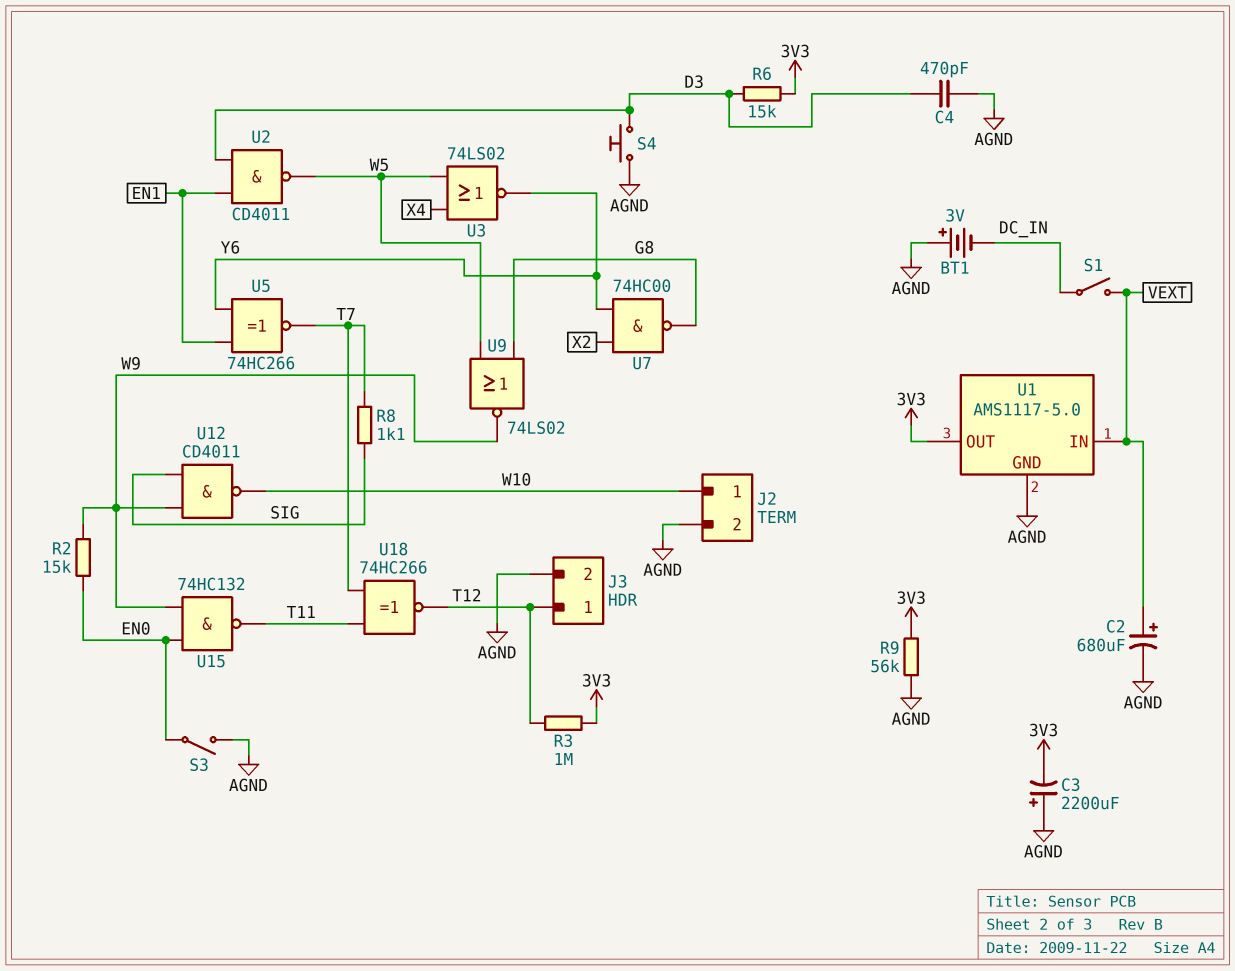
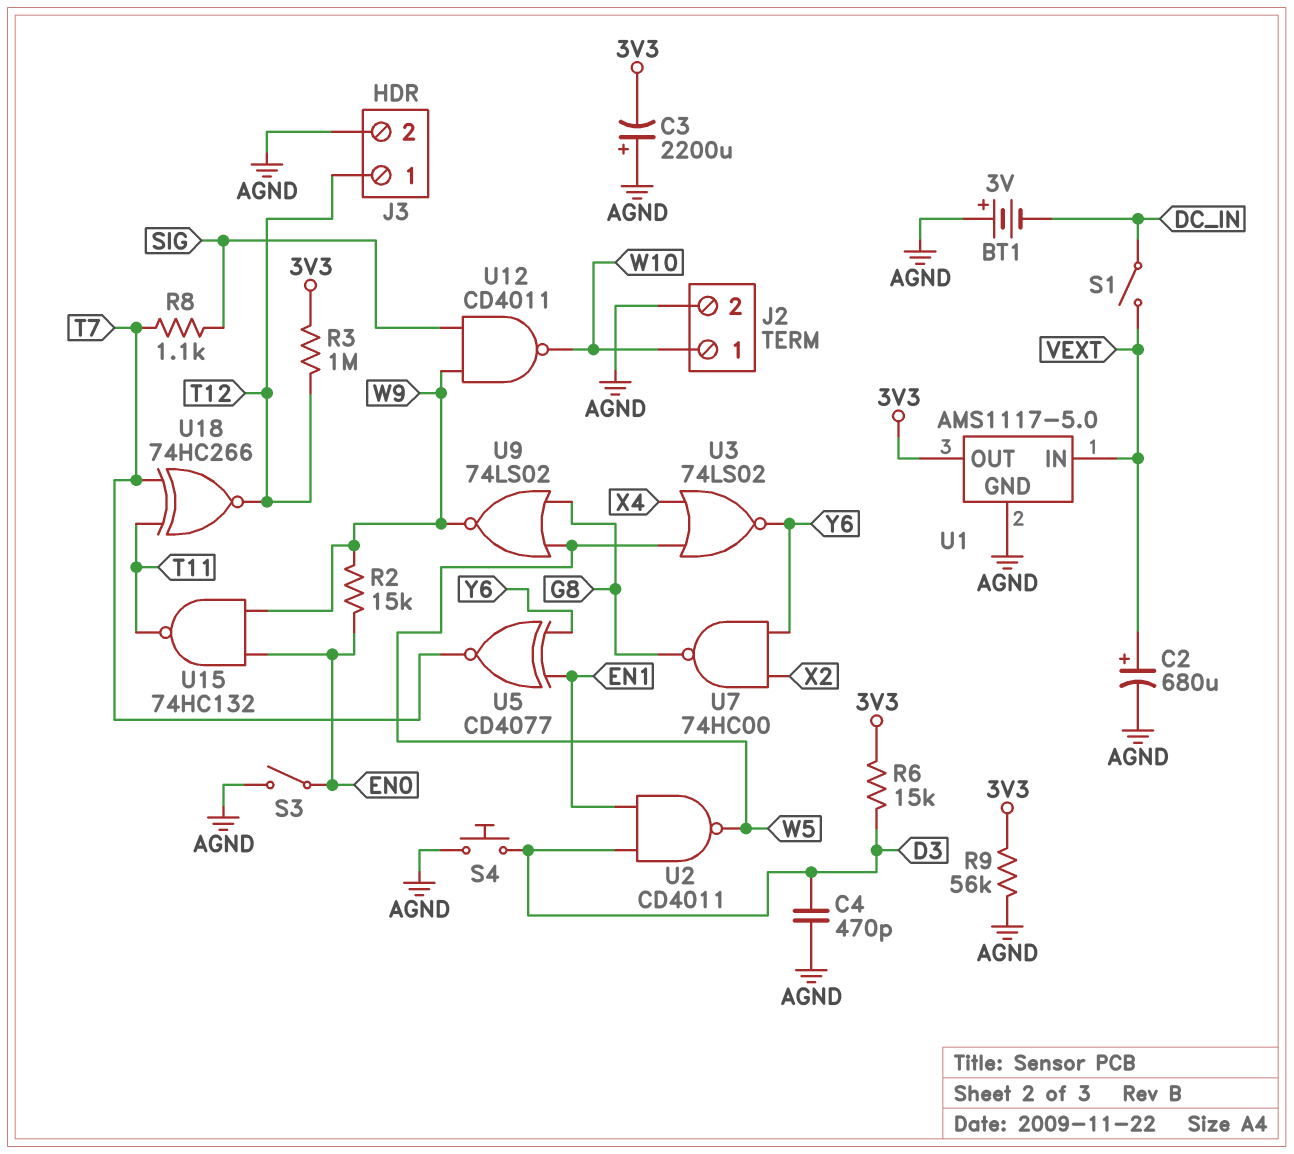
U5: XNOR 74HC266 (in EN1, in Y6, out T7) -> XNOR CD4077 (in EN1, in Y6, out T7)

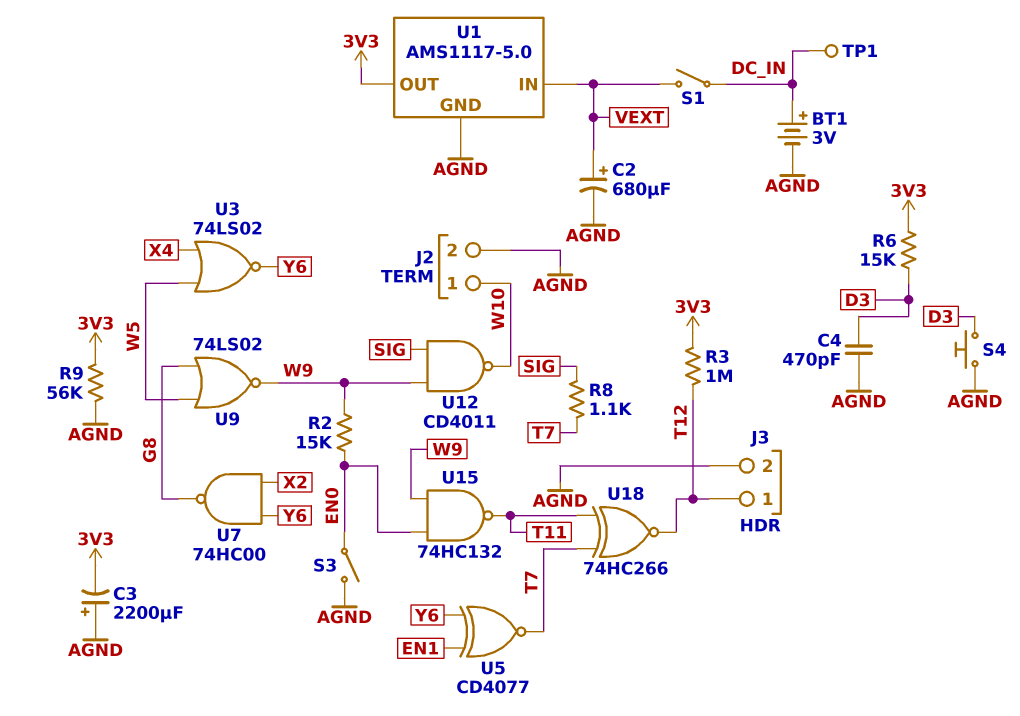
BT1: 3V (plus AGND, minus DC_IN) -> 3V (plus DC_IN, minus AGND)
TP1: none -> test point (DC_IN)
U2: NAND CD4011 (in D3, in EN1, out W5) -> none

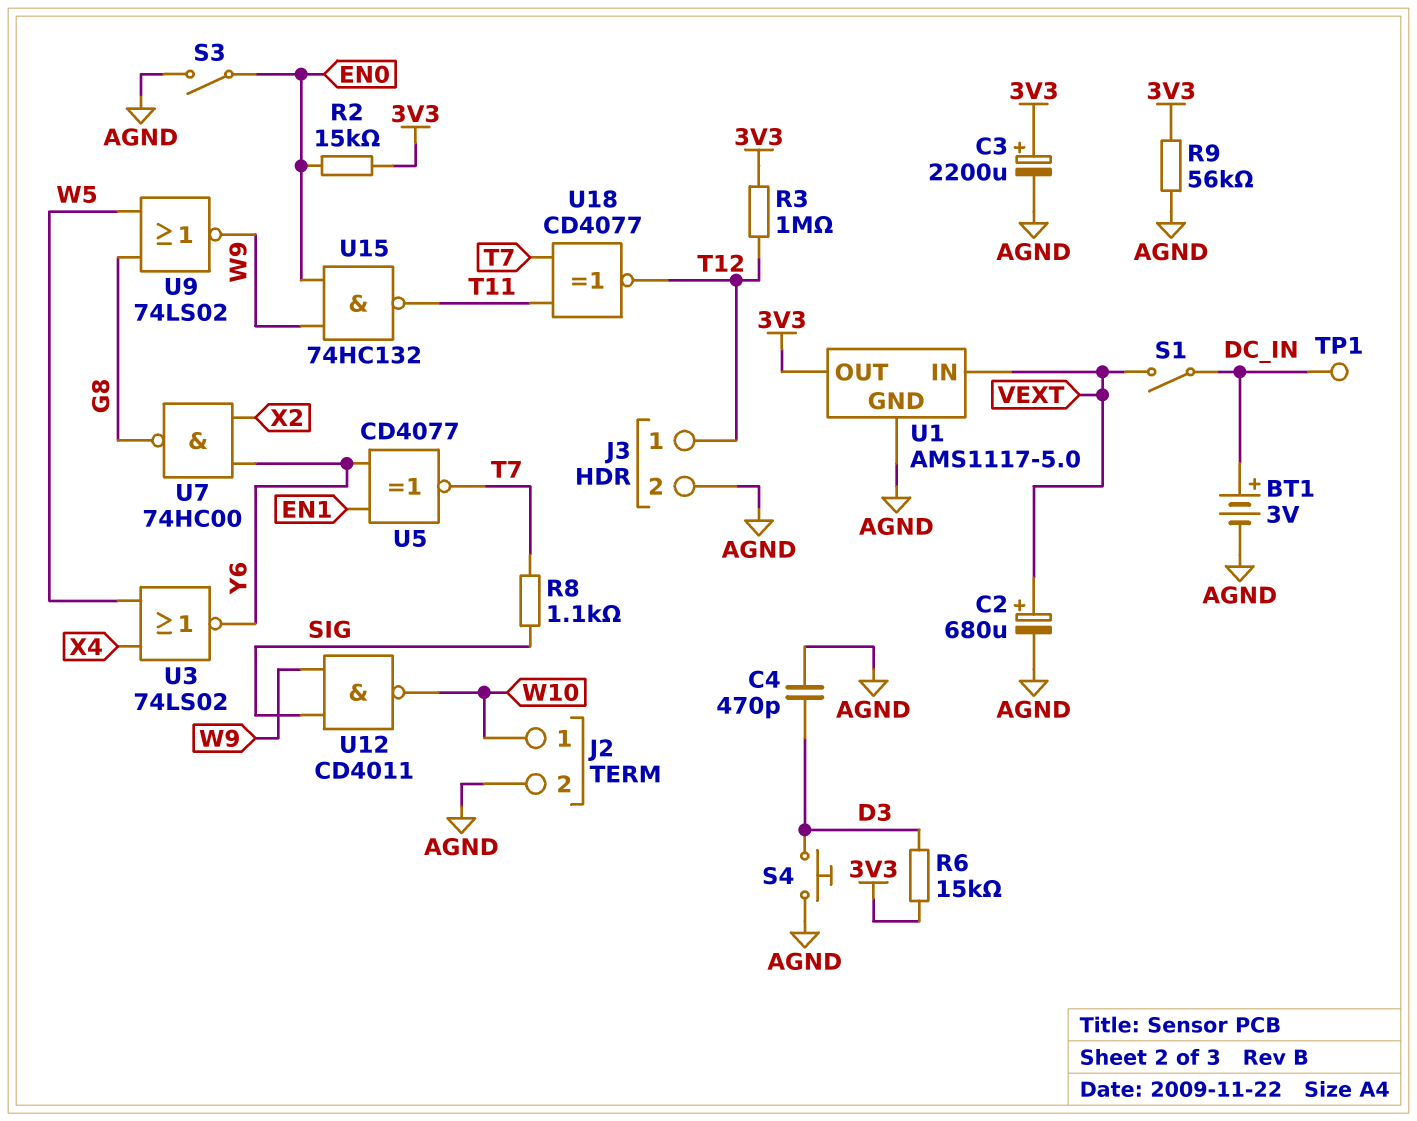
C3: 2200uF (plus AGND, minus 3V3) -> 2200uF (plus 3V3, minus AGND)
R2: 15k (EN0, W9) -> 15k (3V3, EN0)
U18: XNOR 74HC266 (in T7, in T11, out T12) -> XNOR CD4077 (in T7, in T11, out T12)

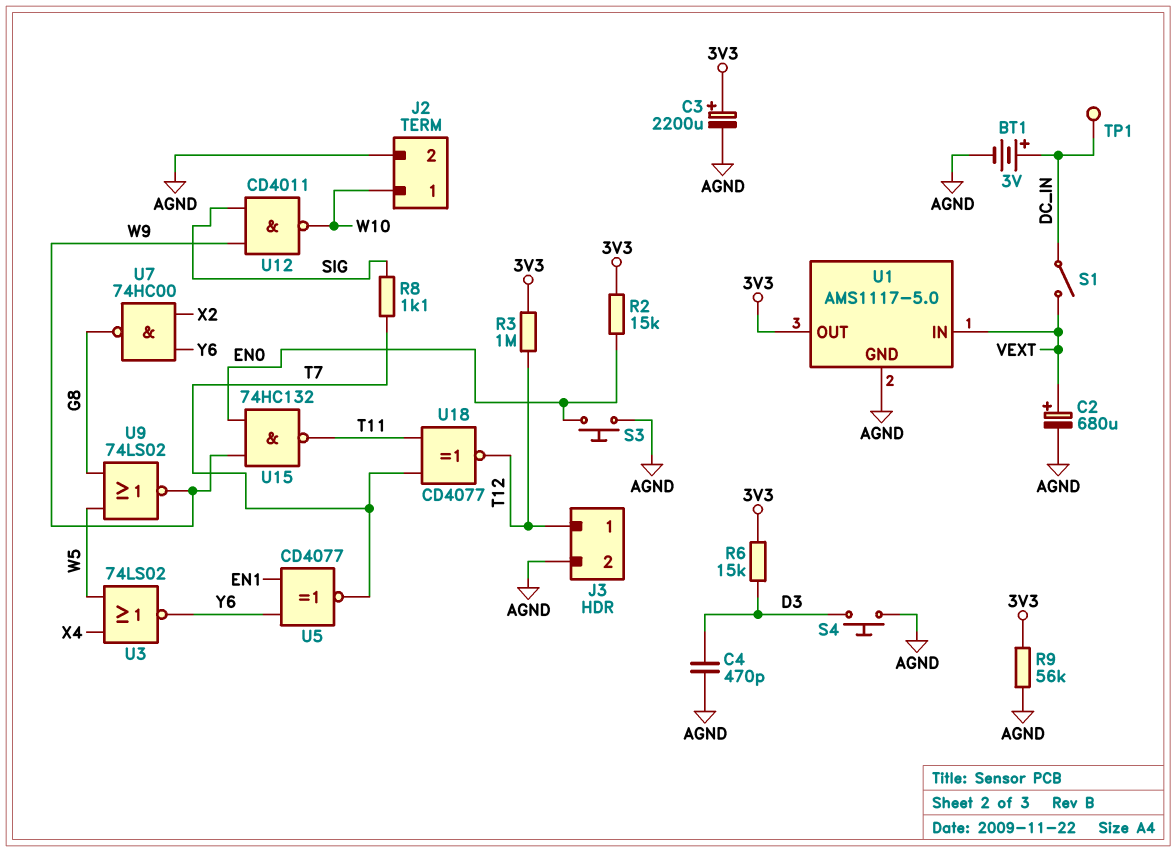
S3: switch (AGND, EN0) -> button (AGND, EN0)

